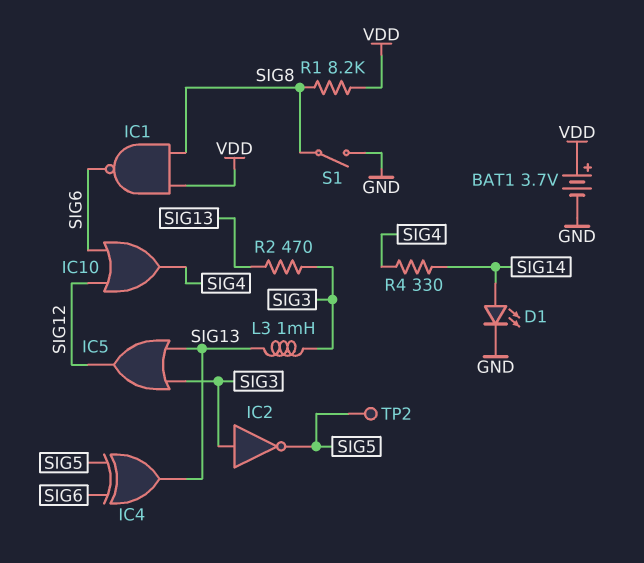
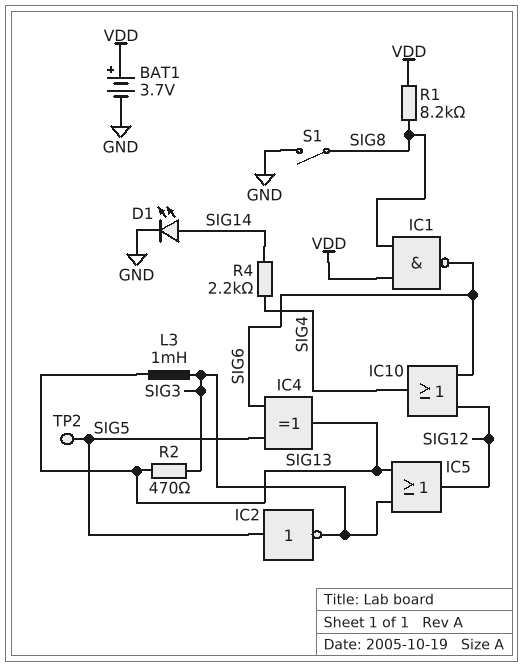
IC2: NOT (in SIG3, out SIG5) -> NOT (in SIG5, out SIG3)
R4: 330 (SIG4, SIG14) -> 2.2k (SIG4, SIG14)

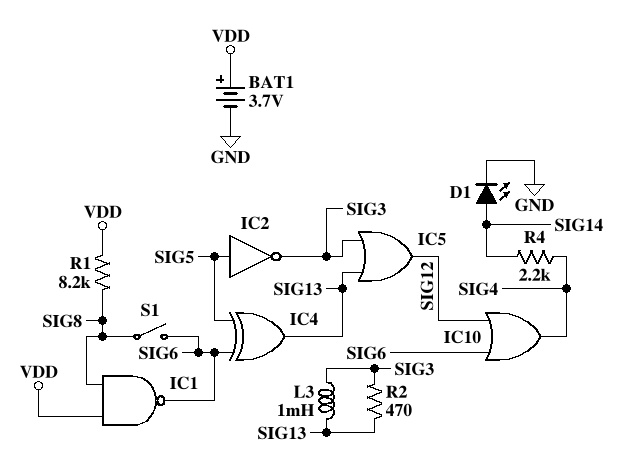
S1: switch (GND, SIG8) -> switch (SIG6, SIG8)
TP2: test point (SIG5) -> none

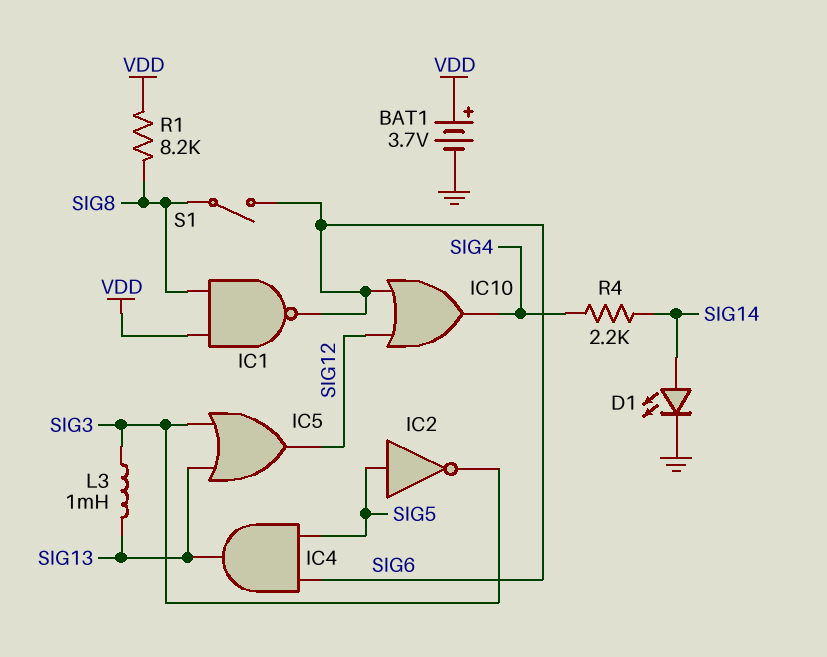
IC4: XOR (in SIG5, in SIG6, out SIG13) -> AND (in SIG5, in SIG6, out SIG13)
R2: 470 (SIG3, SIG13) -> none

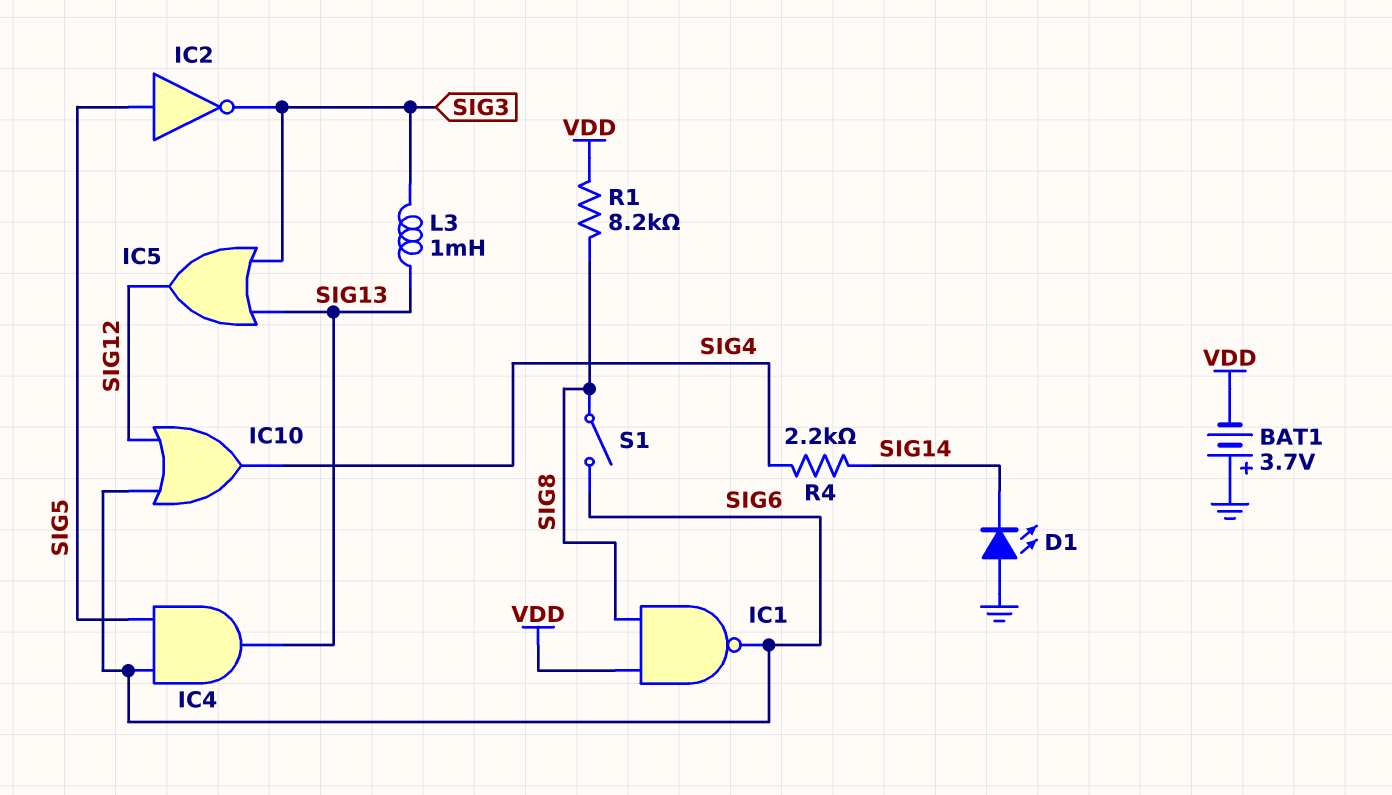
BAT1: 3.7V (plus VDD, minus GND) -> 3.7V (plus GND, minus VDD)
D1: LED (A SIG14, K GND) -> LED (A GND, K SIG14)

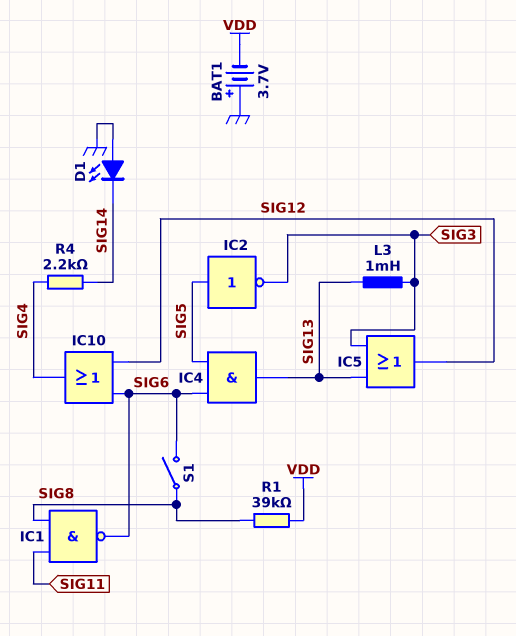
IC1: NAND (in SIG8, in VDD, out SIG6) -> NAND (in SIG8, in SIG11, out SIG6)
R1: 8.2k (SIG8, VDD) -> 39k (SIG8, VDD)

